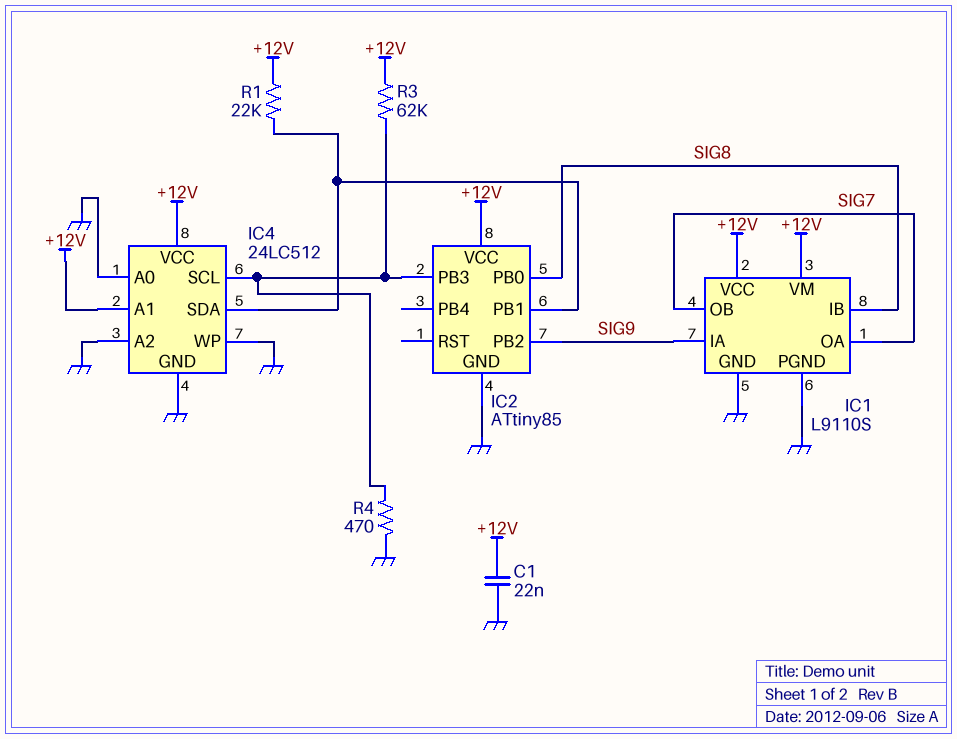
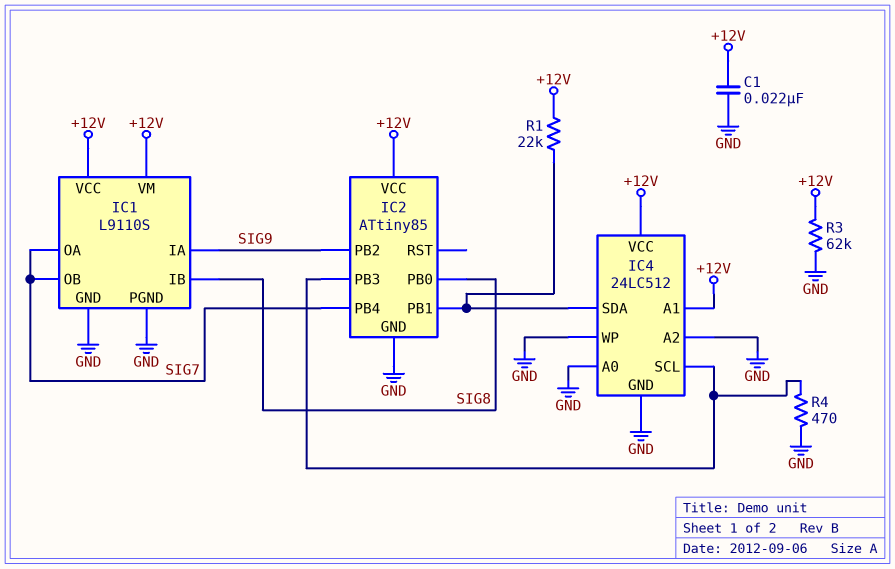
IC2 pin PB4: none -> SIG7
R3: 62k (+12V, IC2/PB3) -> 62k (+12V, GND)

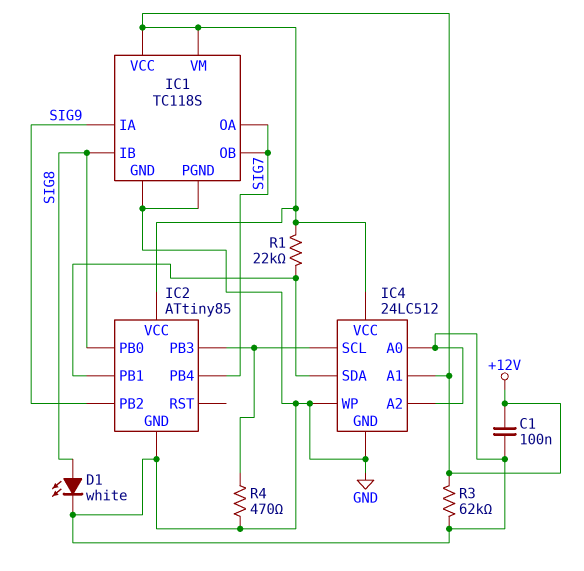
C1: 22nF (+12V, GND) -> 100nF (+12V, GND)
D1: none -> LED white (A SIG8, K GND)
IC1: L9110S -> TC118S

